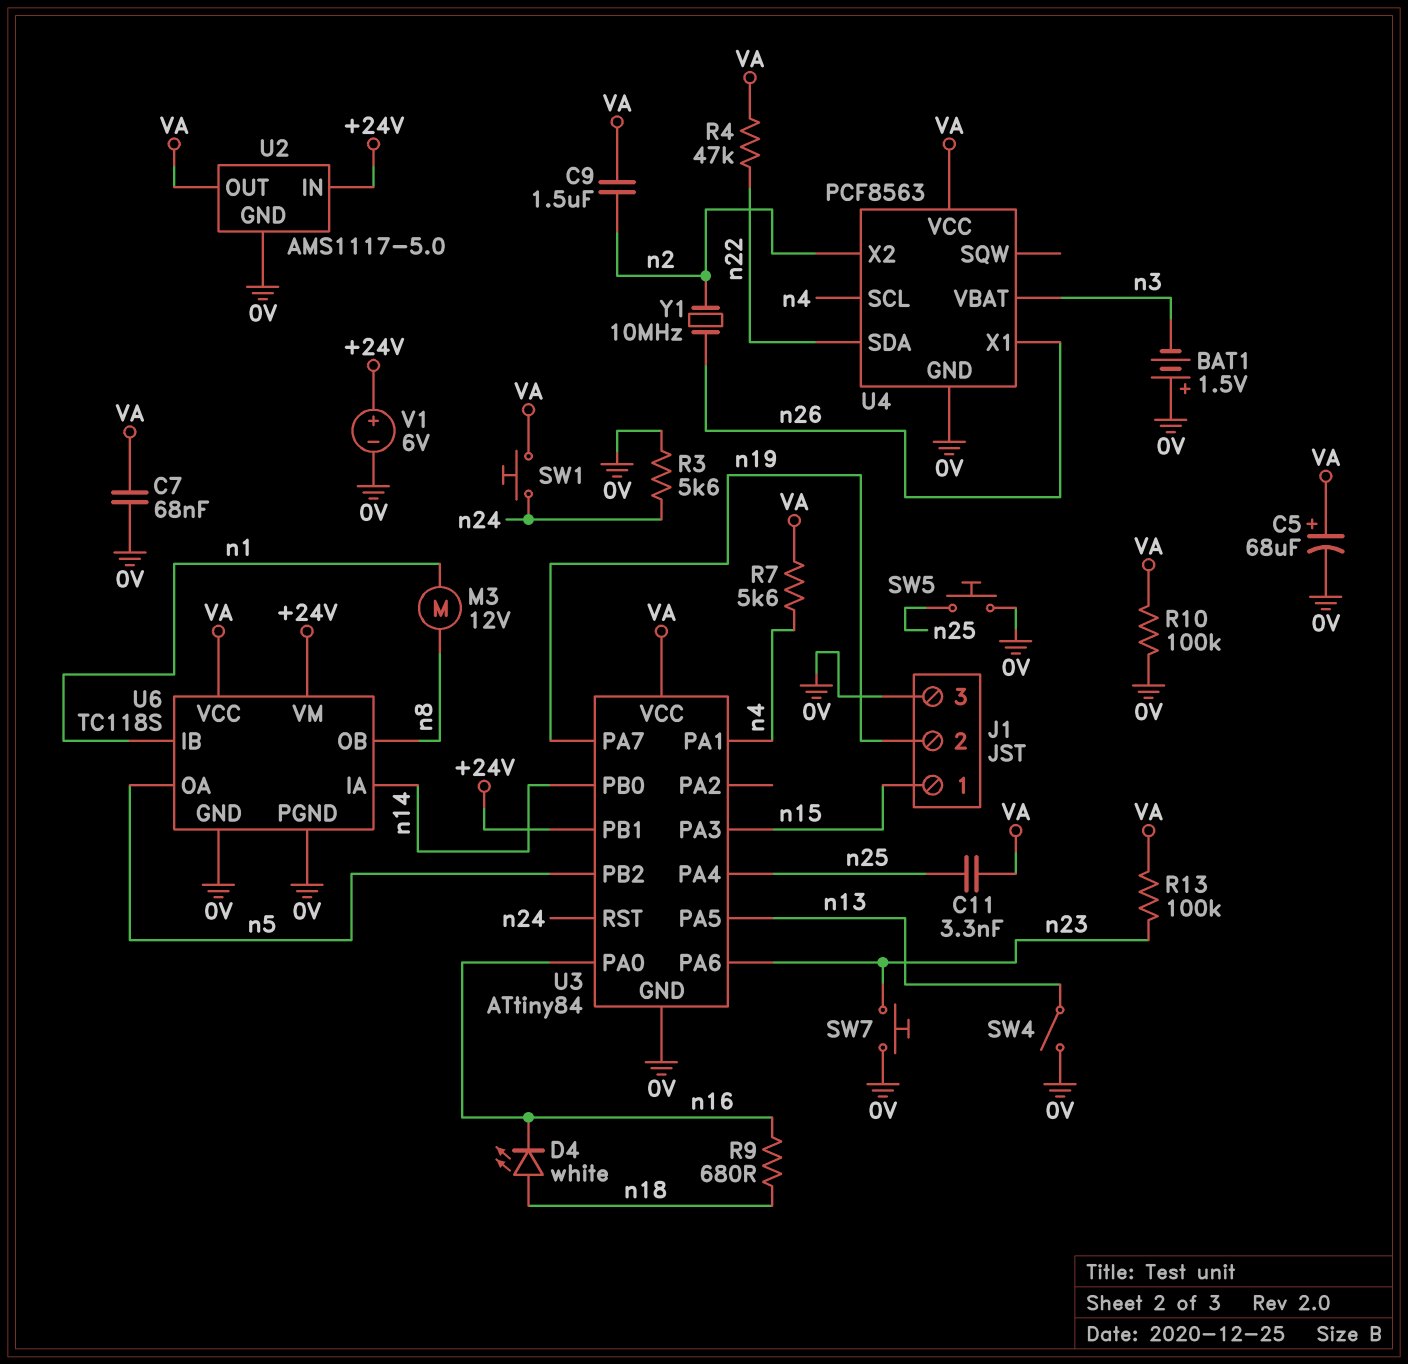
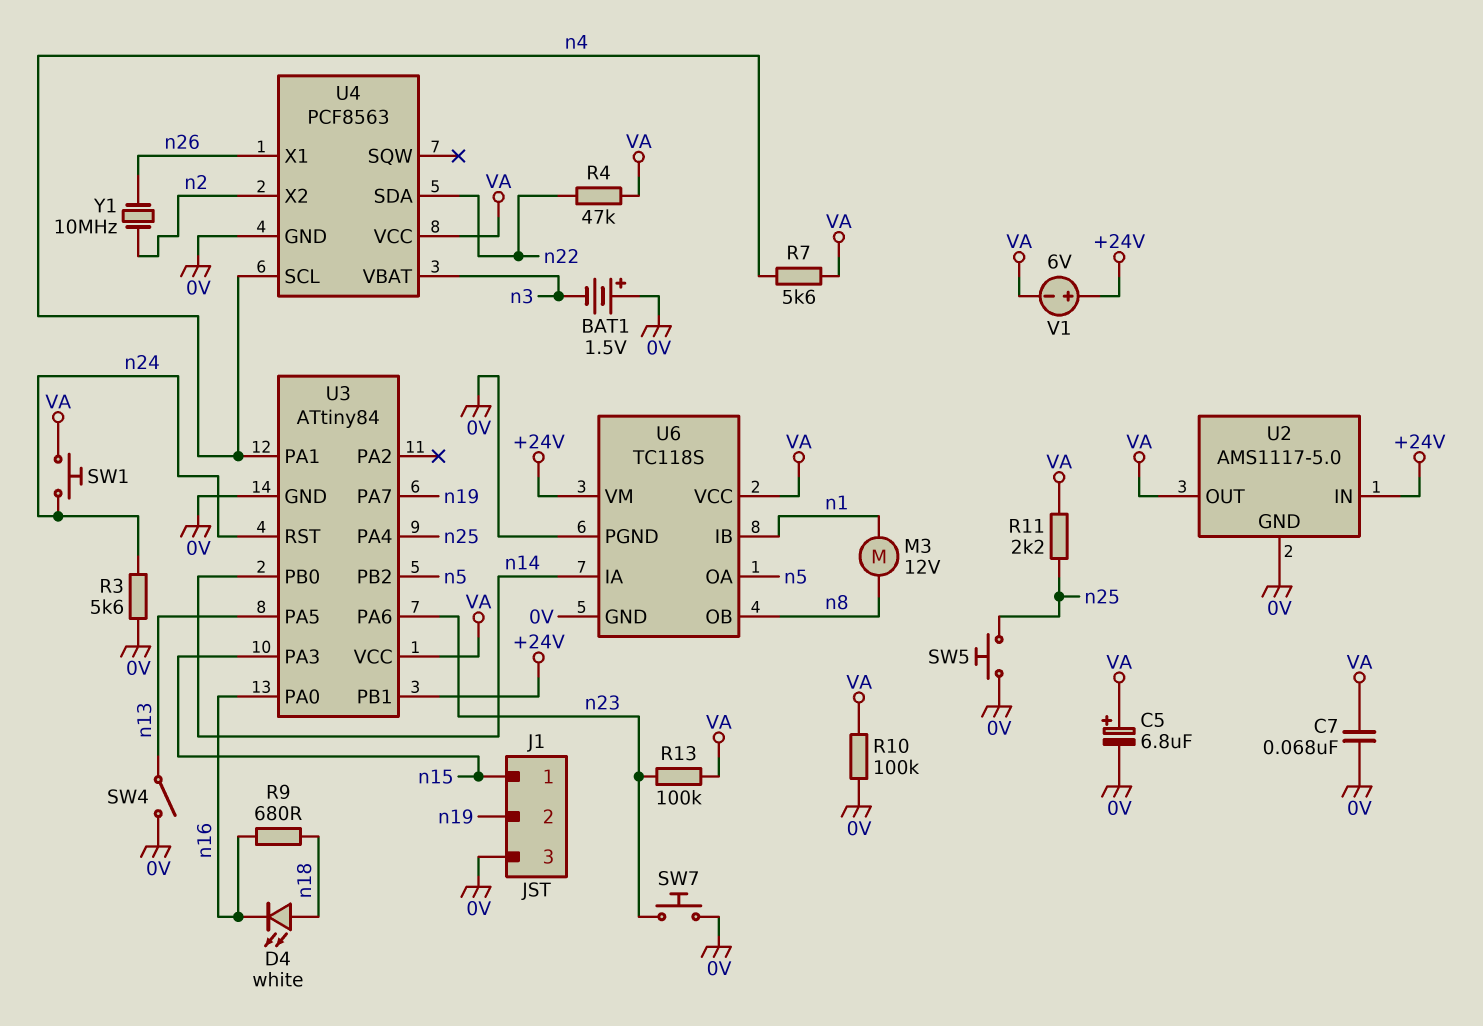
C5: 68uF (plus VA, minus 0V) -> 6.8uF (plus VA, minus 0V)
C9: 1.5uF (VA, n2) -> none
C11: 3.3nF (VA, n25) -> none
R11: none -> 2.2k (VA, n25)
V1: 6V (plus +24V, minus 0V) -> 6V (plus +24V, minus VA)

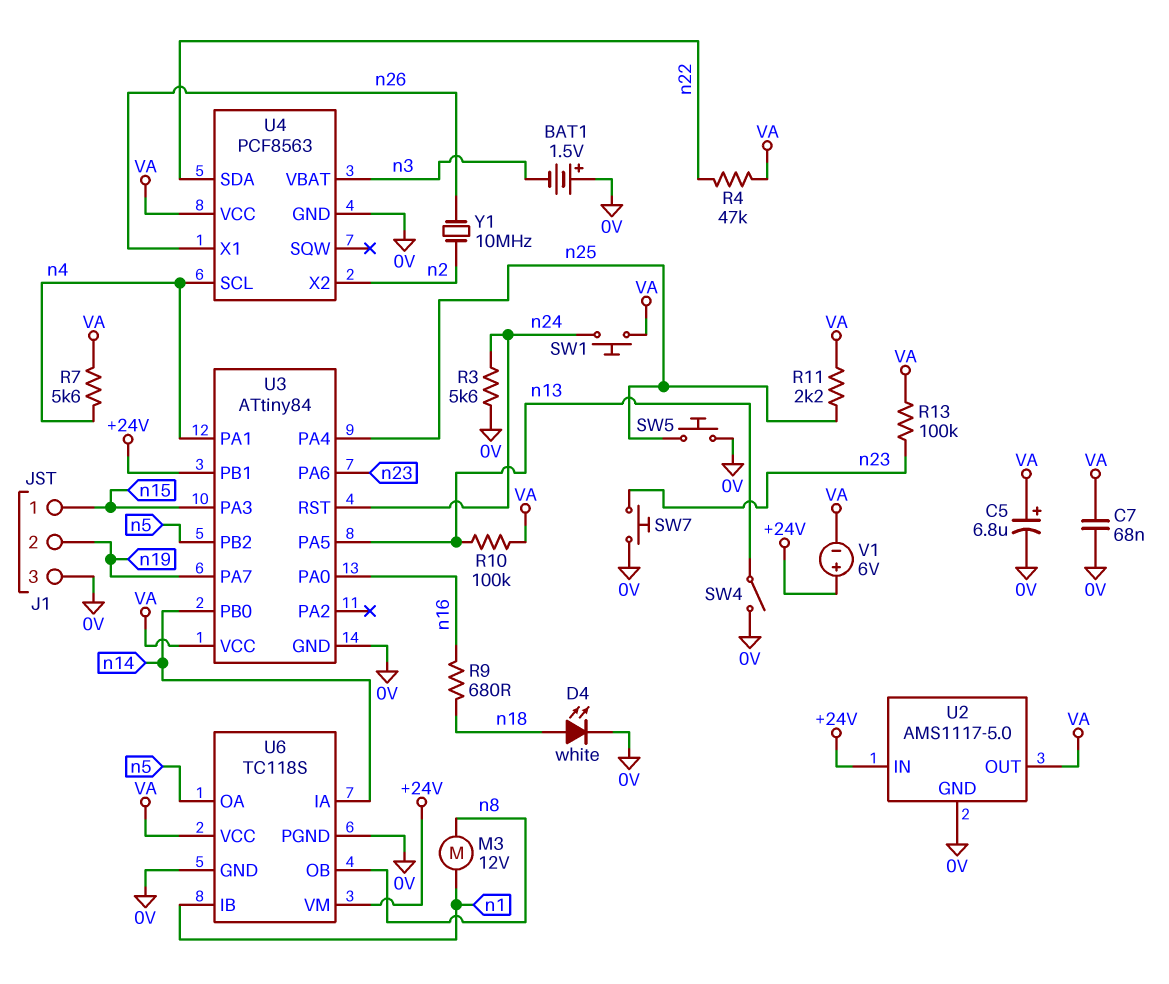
D4: LED white (A n18, K n16) -> LED white (A n18, K 0V)
R10: 100k (0V, VA) -> 100k (VA, n13)

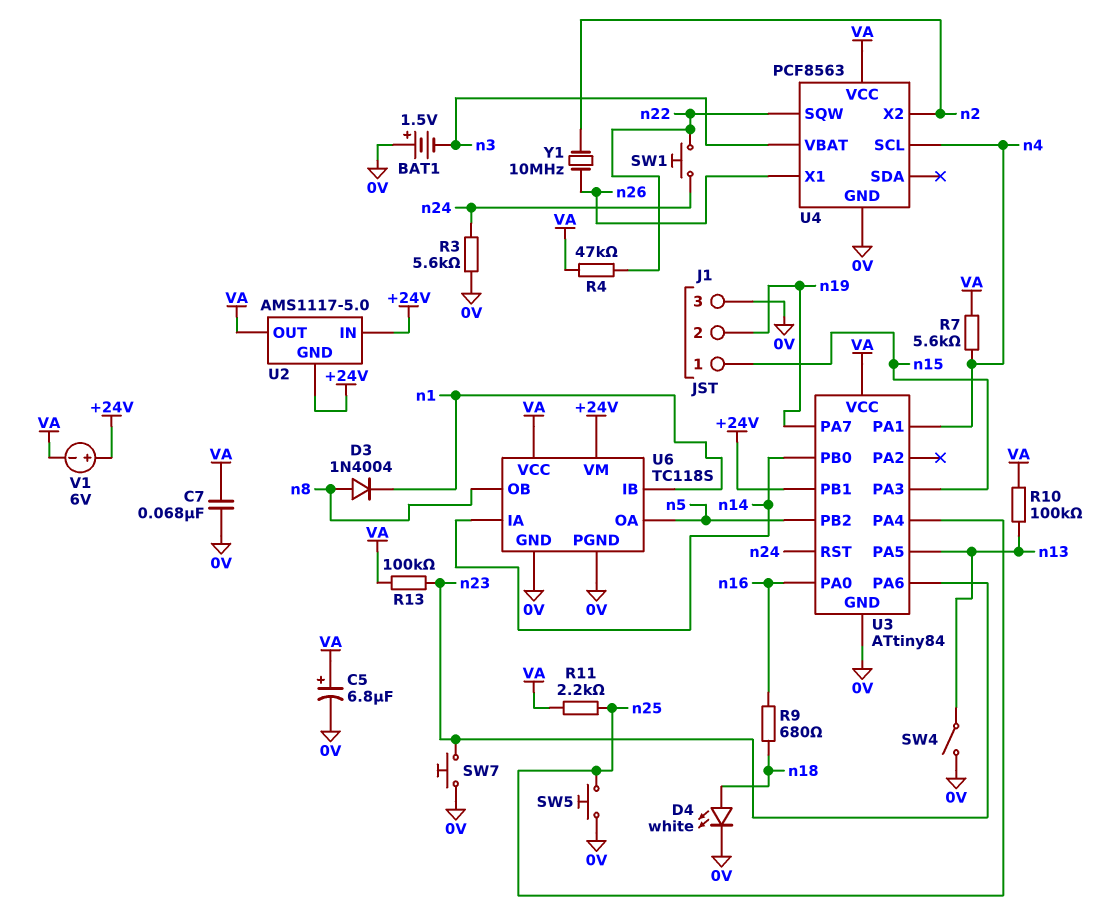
D3: none -> diode 1N4004 (A n8, K n1)
M3: motor 12V (n1, n8) -> none
SW1: button (VA, n24) -> button (n22, n24)
U2 pin GND: 0V -> +24V
U4 pin SDA: n22 -> none
U4 pin SQW: none -> n22

